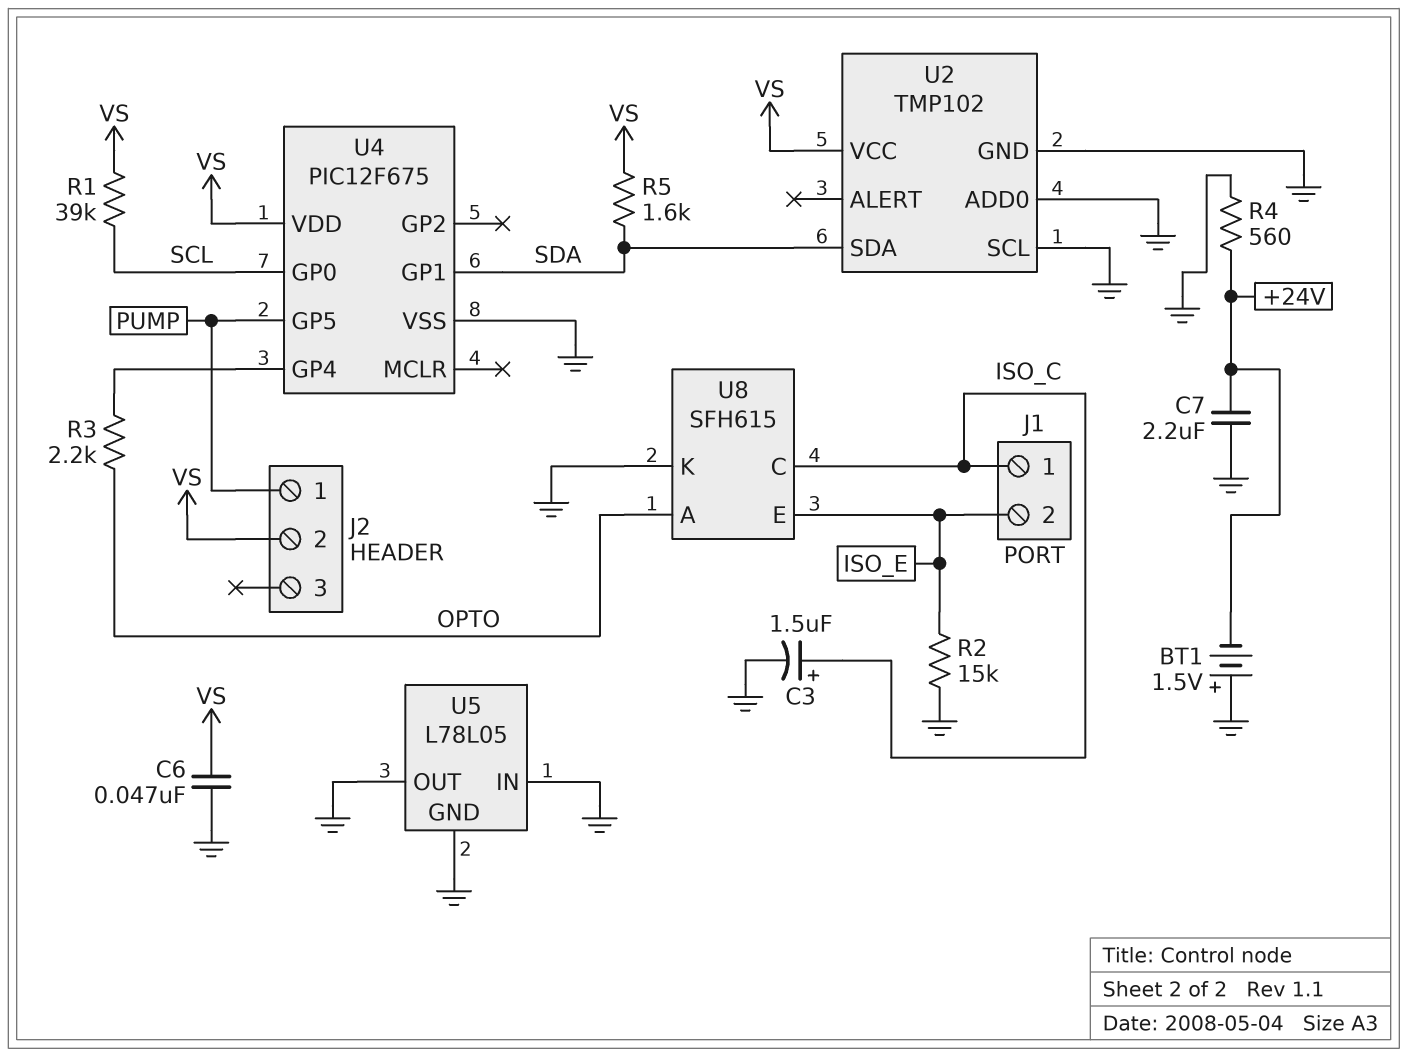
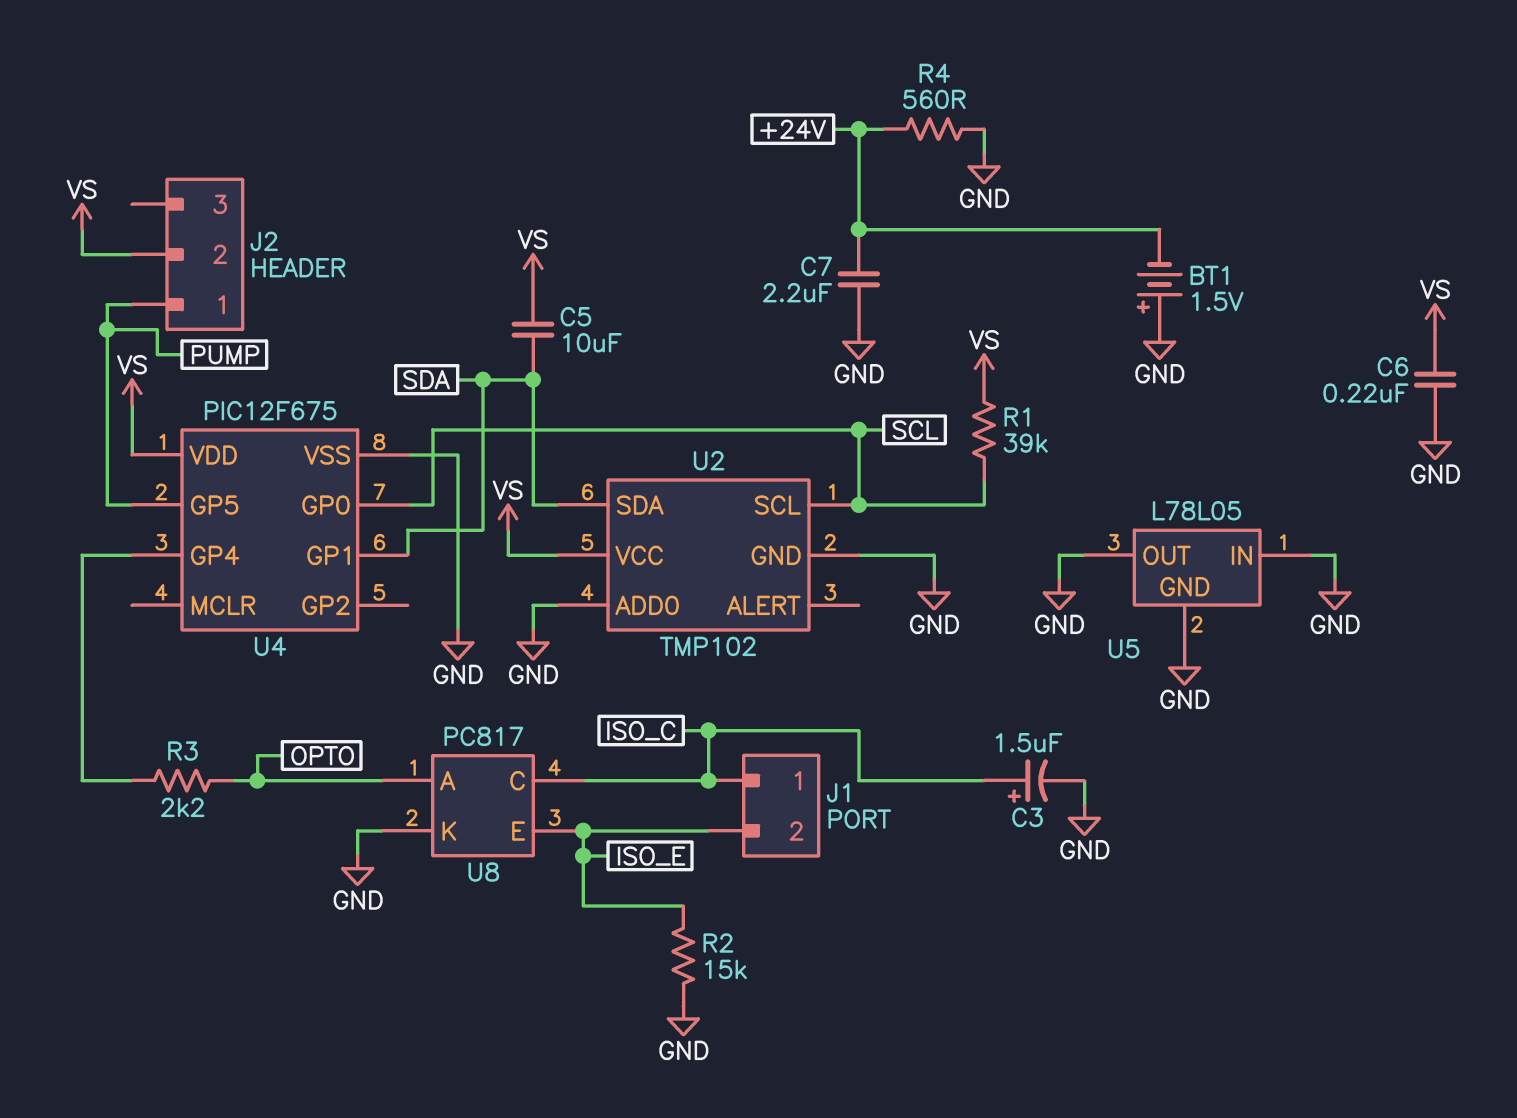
C5: none -> 10uF (SDA, VS)
C6: 47nF (GND, VS) -> 220nF (GND, VS)
R5: 1.6k (SDA, VS) -> none
U2 pin SCL: GND -> SCL
U8: SFH615 -> PC817

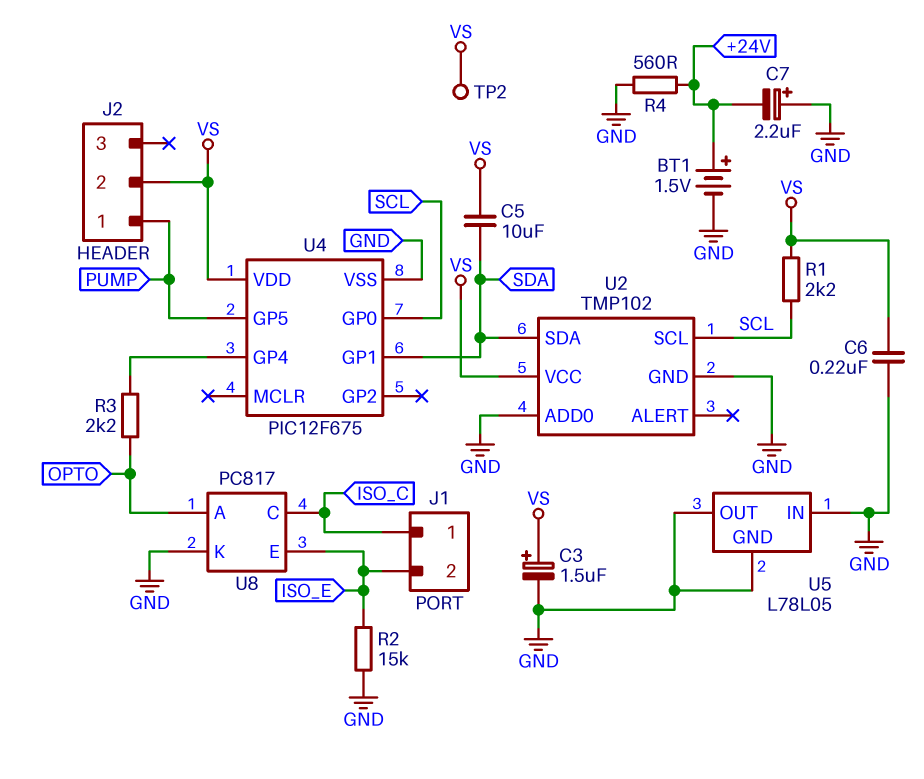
BT1: 1.5V (plus GND, minus +24V) -> 1.5V (plus +24V, minus GND)
C3: 1.5uF (plus ISO_C, minus GND) -> 1.5uF (plus VS, minus GND)
C7: 2.2uF (+24V, GND) -> 2.2uF (plus GND, minus +24V)
R1: 39k (SCL, VS) -> 2.2k (SCL, VS)
TP2: none -> test point (VS)

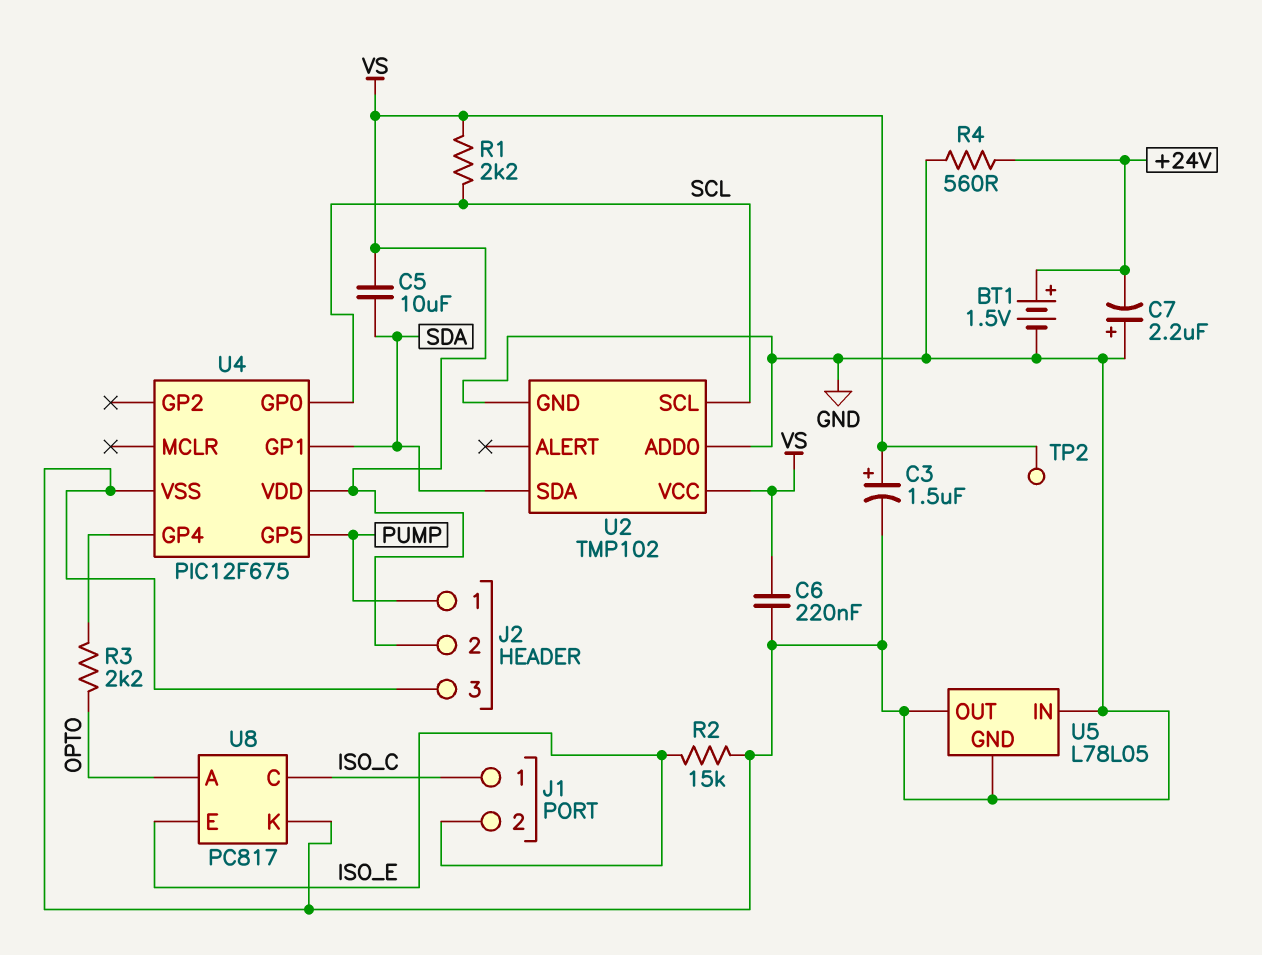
J2 pin 3: none -> GND

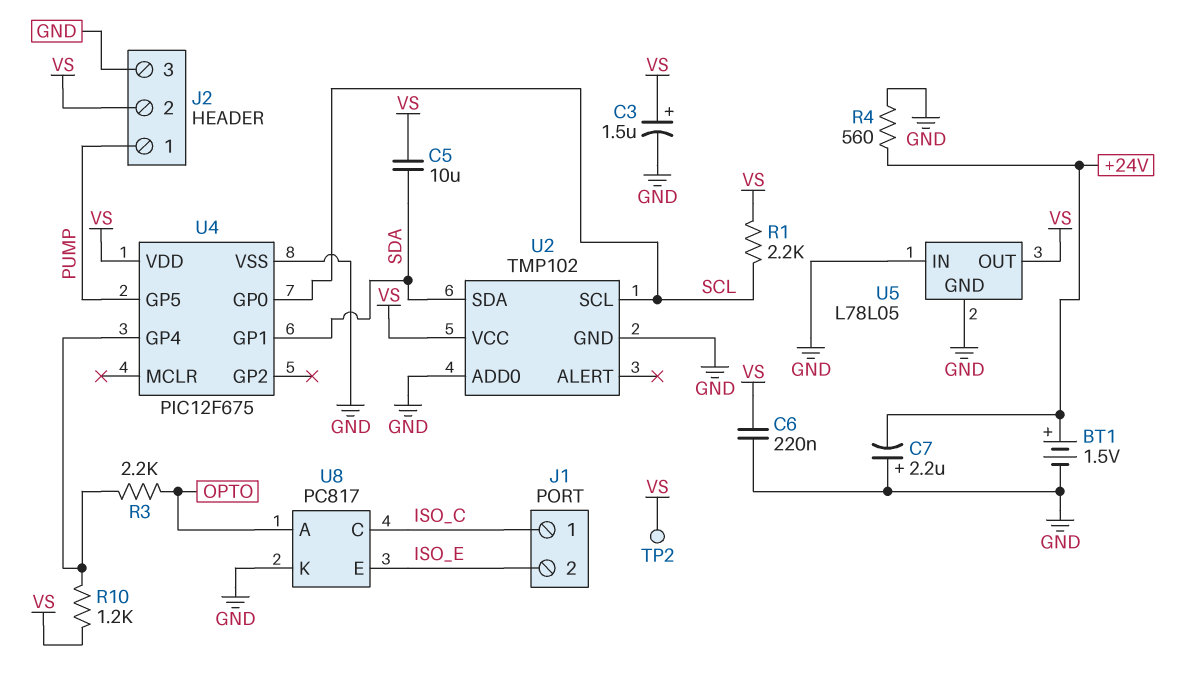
R2: 15k (GND, ISO_E) -> none
R10: none -> 1.2k (U4/GP4, VS)
U5 pin OUT: GND -> VS

